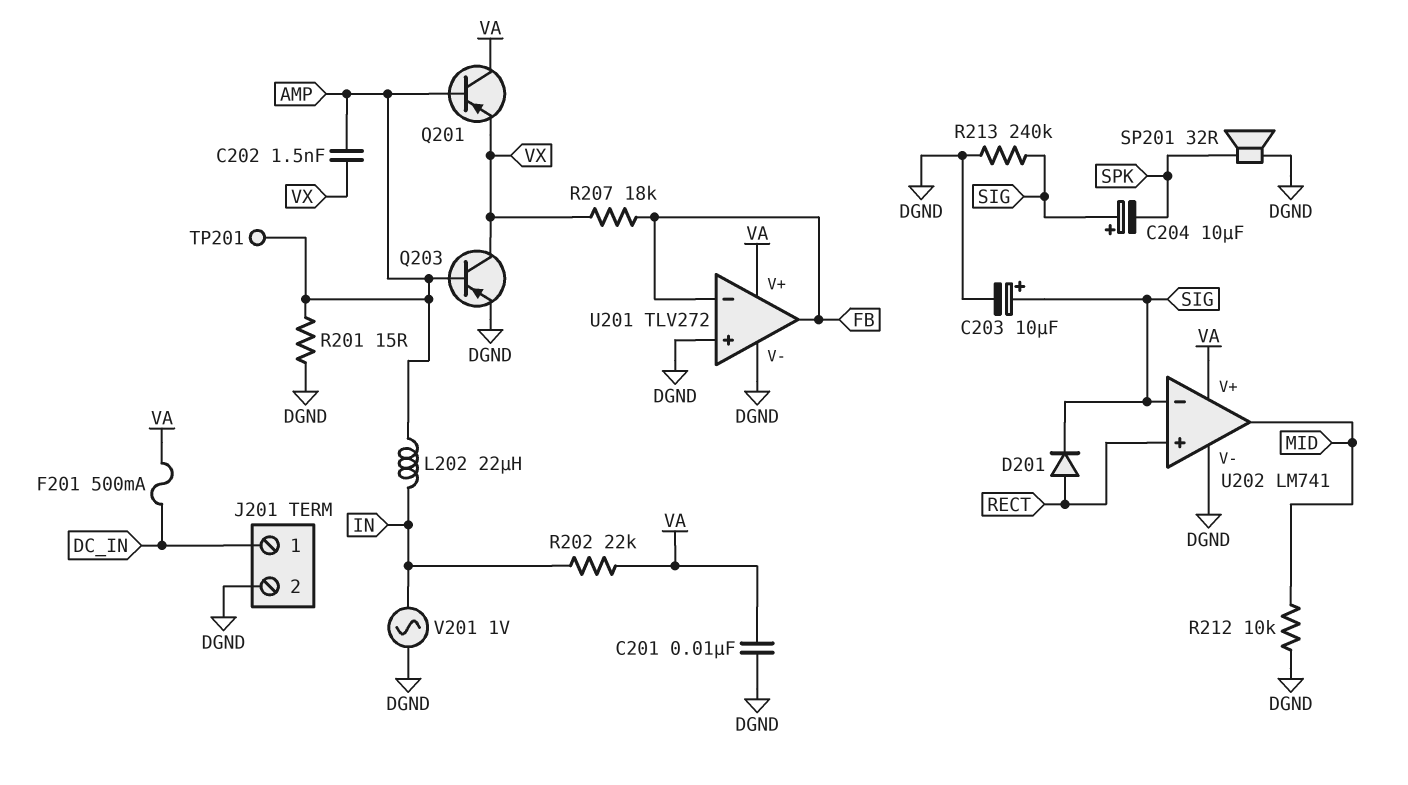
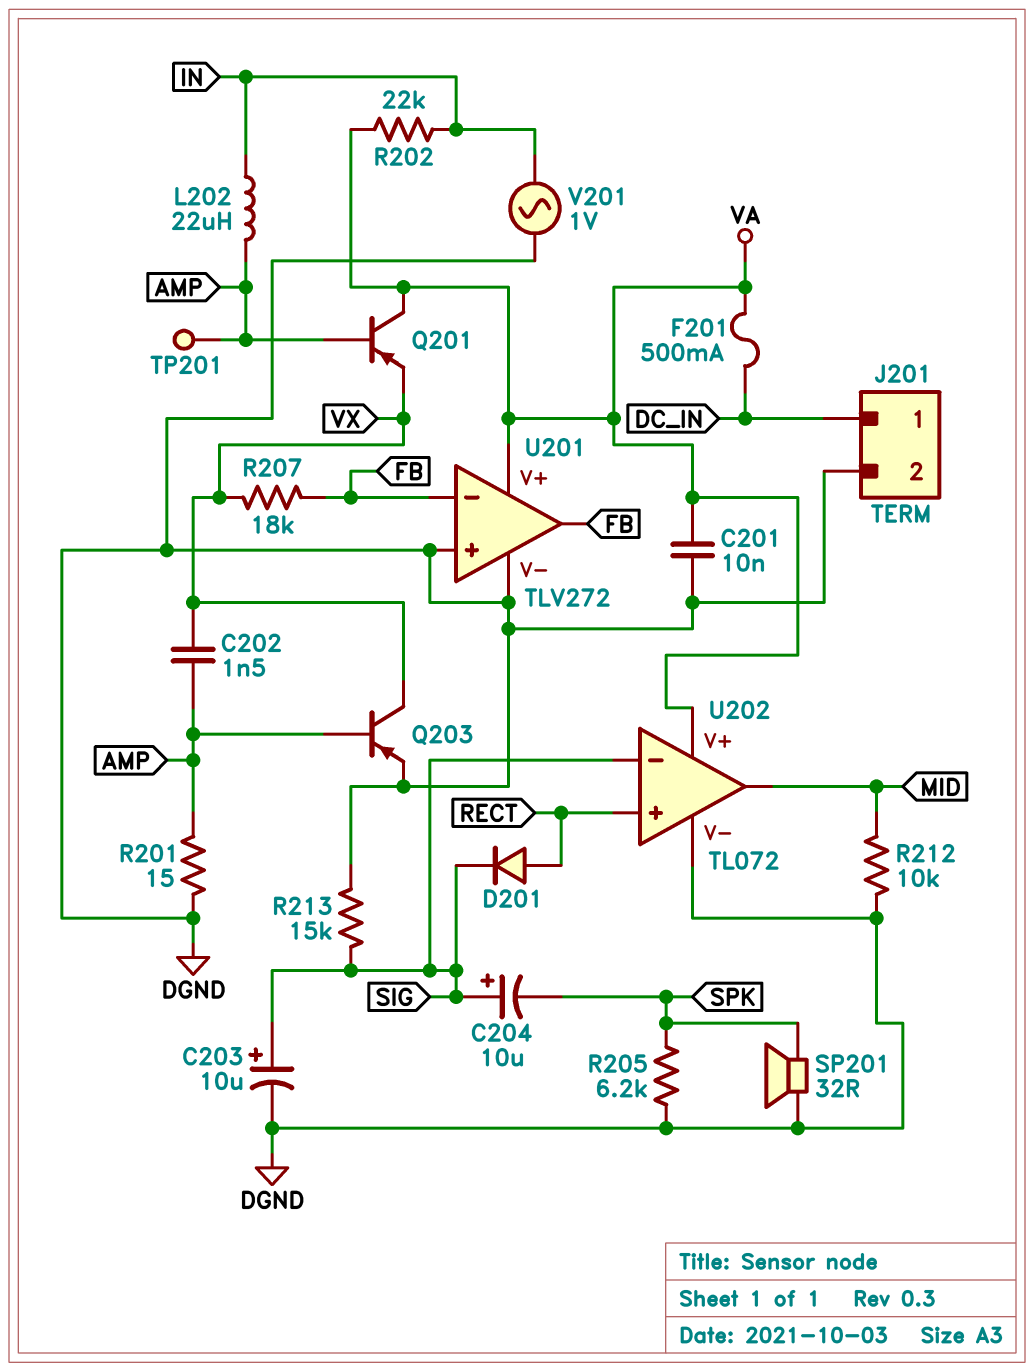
R205: none -> 6.2k (DGND, SPK)
R213: 240k (DGND, SIG) -> 15k (DGND, SIG)
U202: LM741 -> TL072

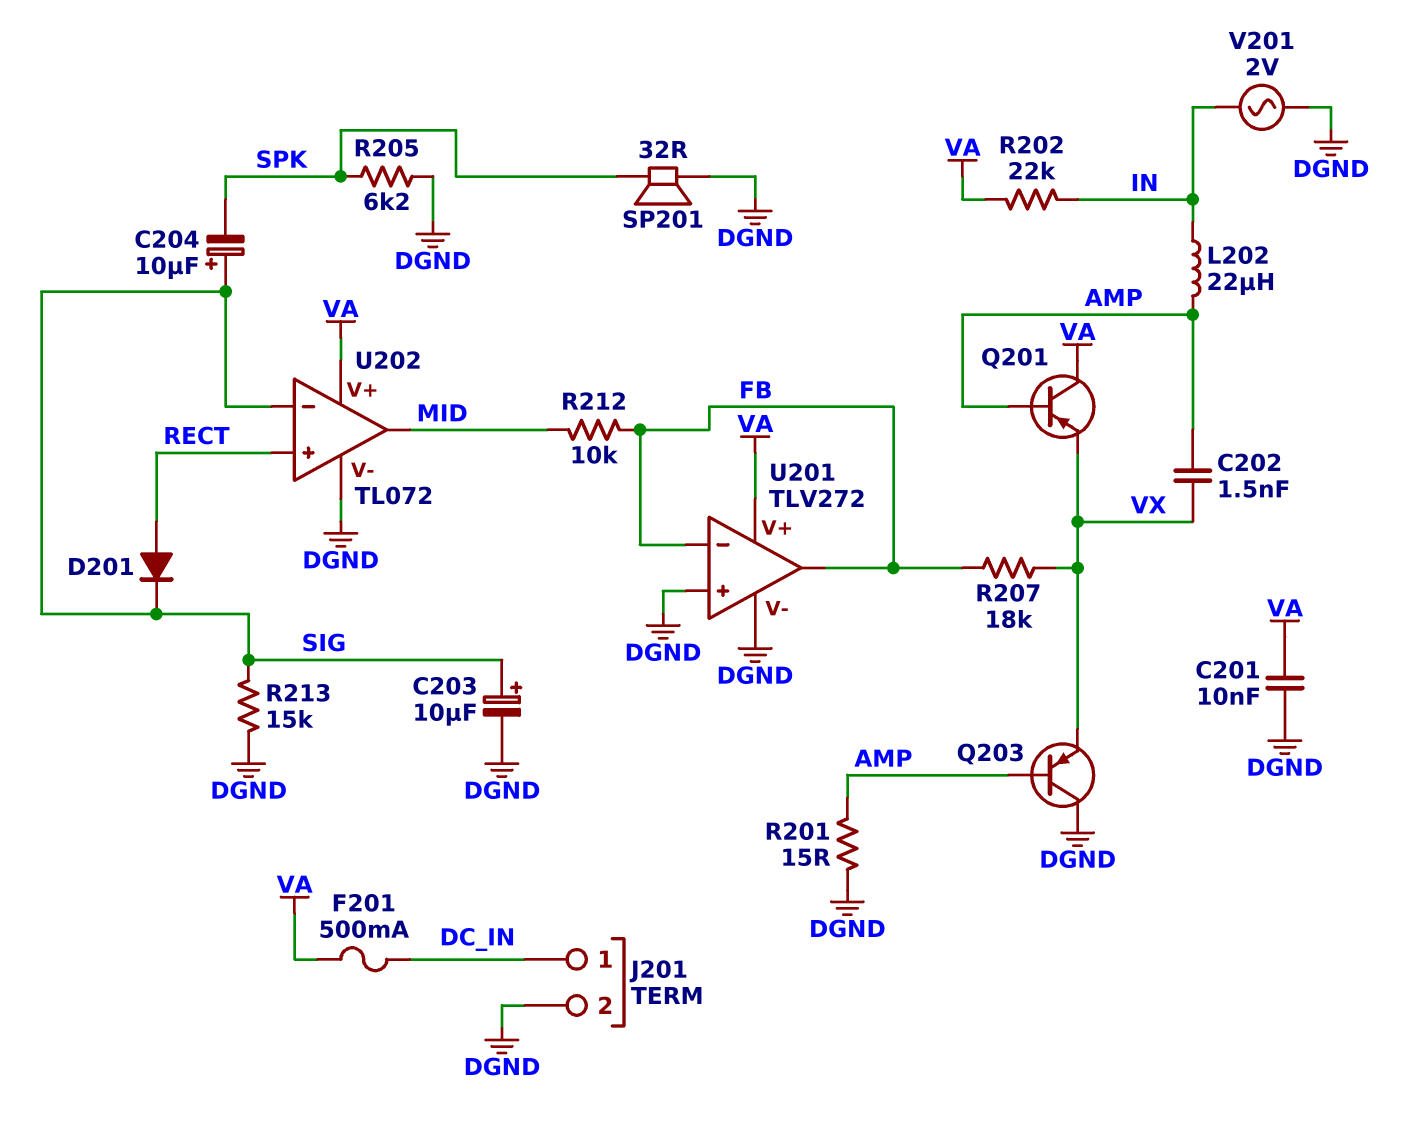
Q203: PNP (B AMP, C VX, E DGND) -> PNP (B AMP, C DGND, E VX)
R212: 10k (DGND, MID) -> 10k (FB, MID)
TP201: test point (AMP) -> none
V201: AC 1V (DGND, IN) -> AC 2V (DGND, IN)

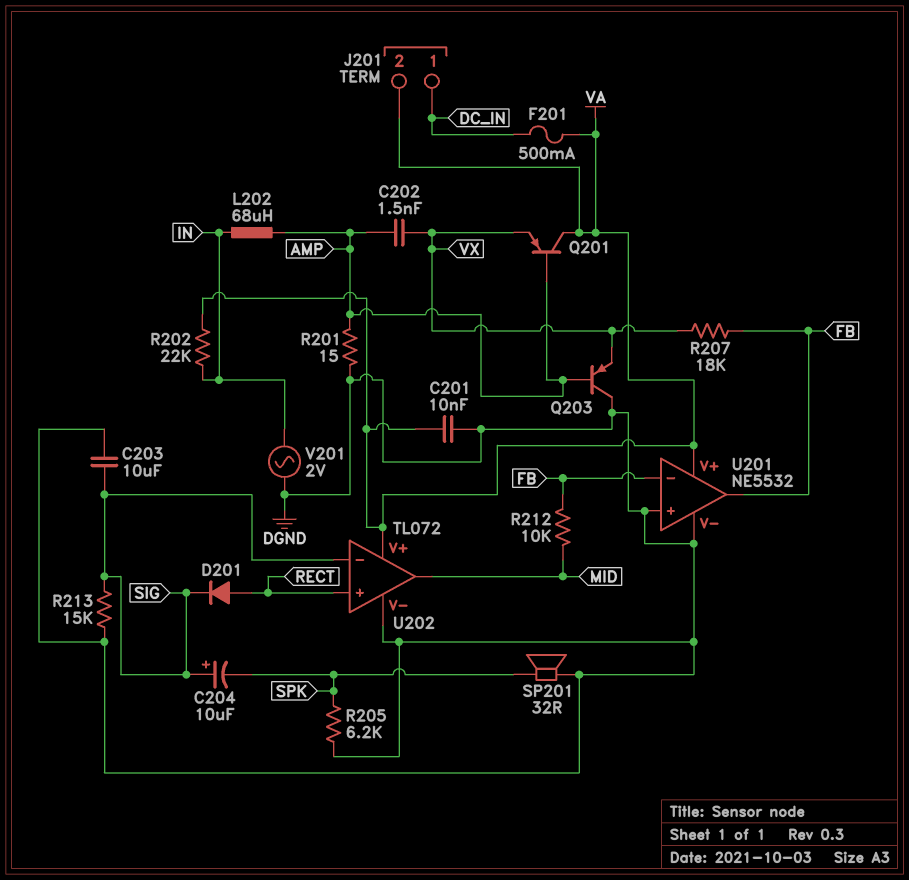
C203: 10uF (plus SIG, minus DGND) -> 10uF (DGND, SIG)
J201 pin 2: DGND -> VA
L202: 22uH (AMP, IN) -> 68uH (AMP, IN)
U201: TLV272 -> NE5532

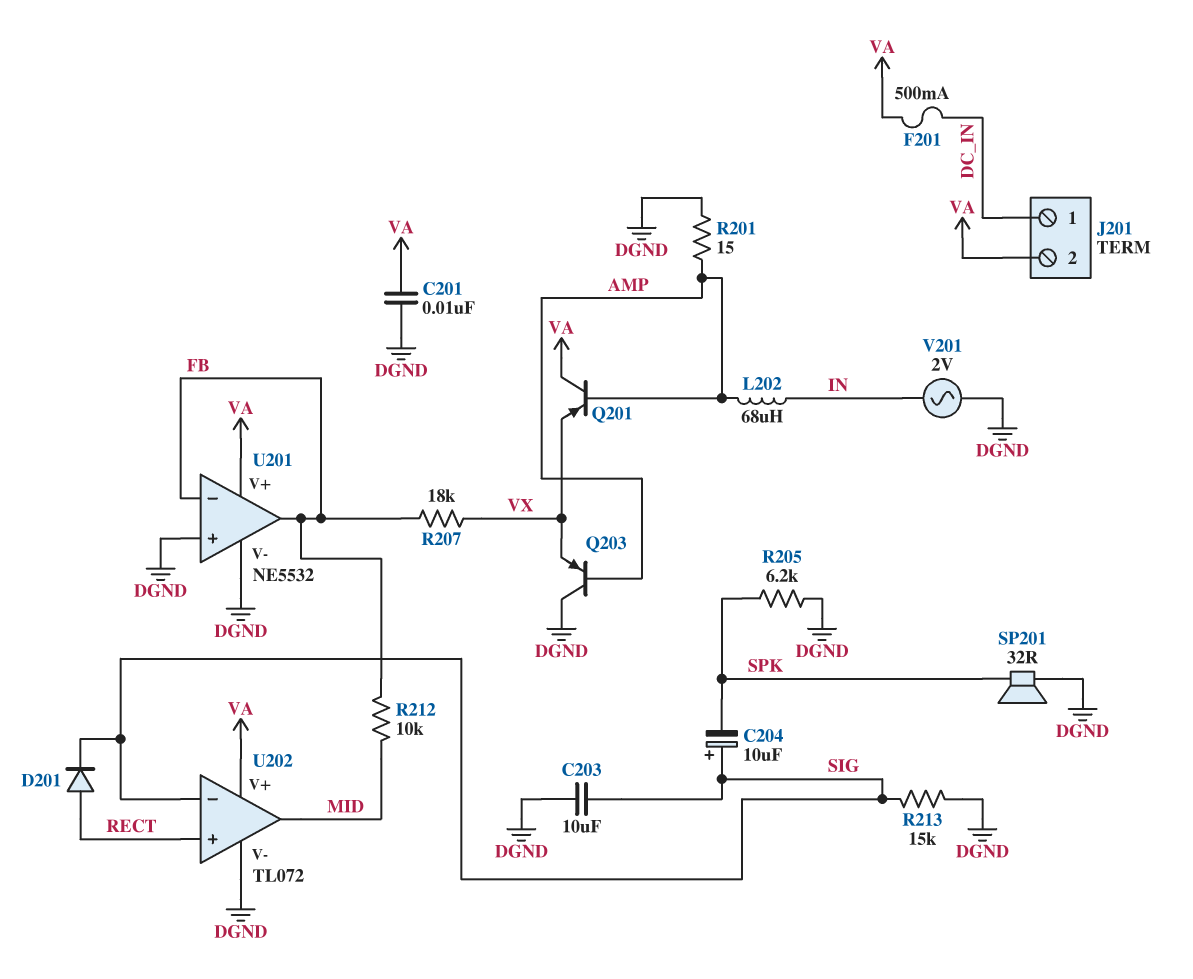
C202: 1.5nF (AMP, VX) -> none
R202: 22k (IN, VA) -> none

